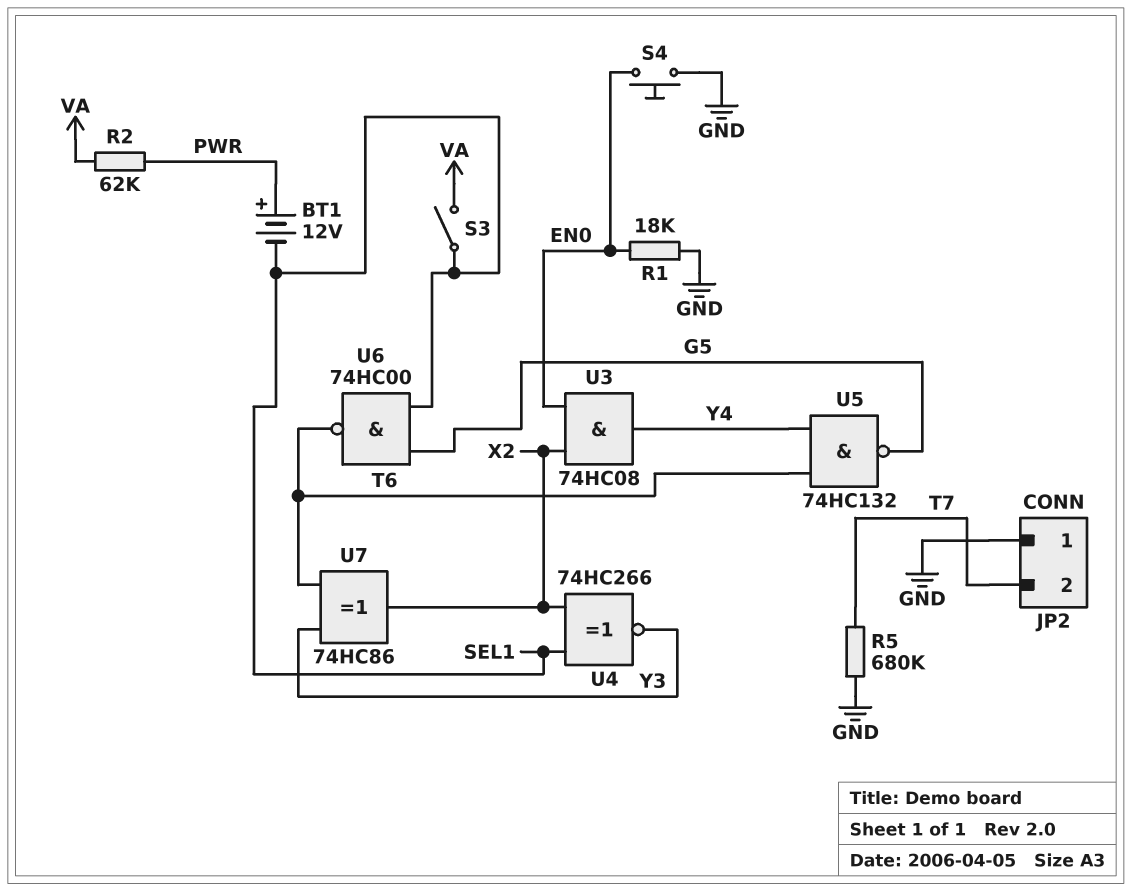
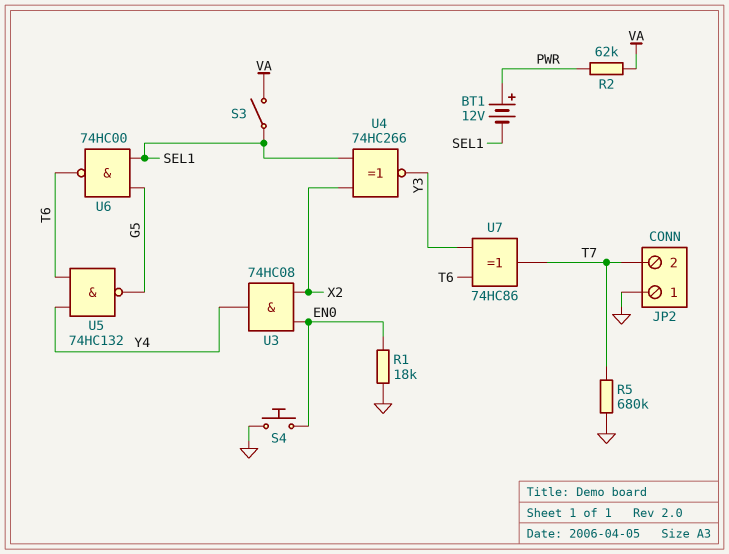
U7: XOR 74HC86 (in T6, in Y3, out X2) -> XOR 74HC86 (in T6, in Y3, out T7)

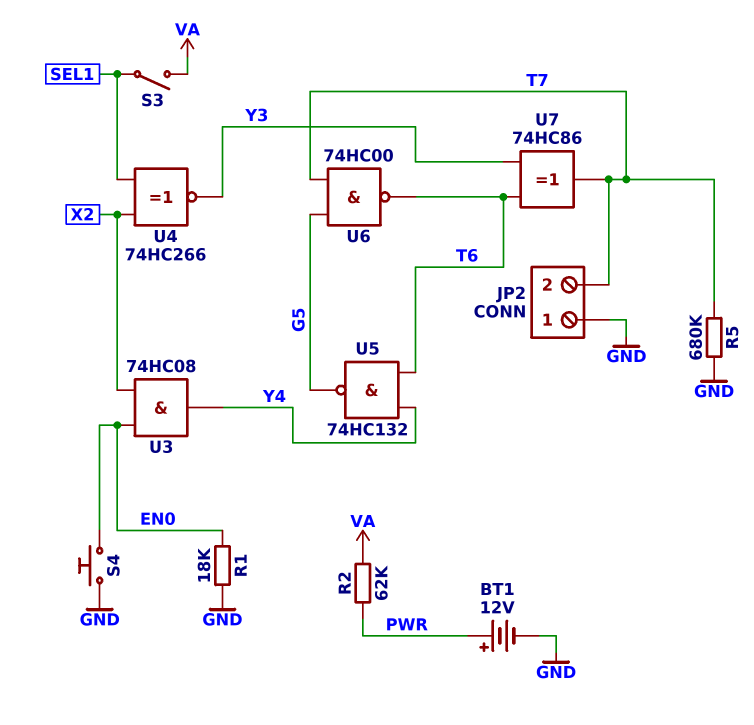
BT1: 12V (plus PWR, minus SEL1) -> 12V (plus PWR, minus GND)
U6: NAND 74HC00 (in G5, in SEL1, out T6) -> NAND 74HC00 (in G5, in T7, out T6)

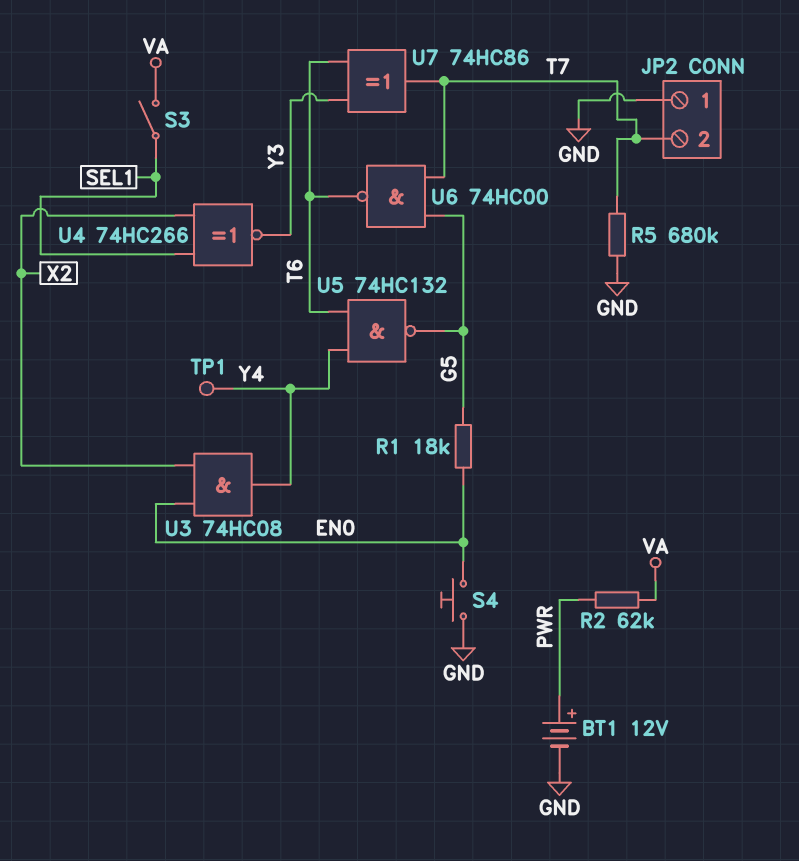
R1: 18k (EN0, GND) -> 18k (EN0, G5)
TP1: none -> test point (Y4)

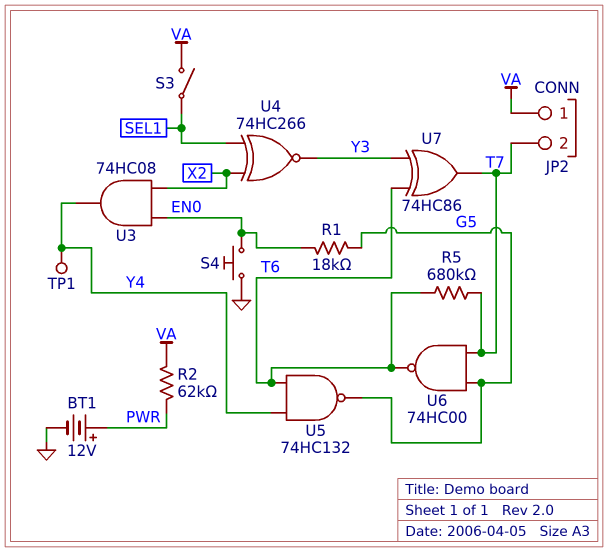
JP2 pin 1: GND -> VA
R5: 680k (GND, T7) -> 680k (T6, T7)

